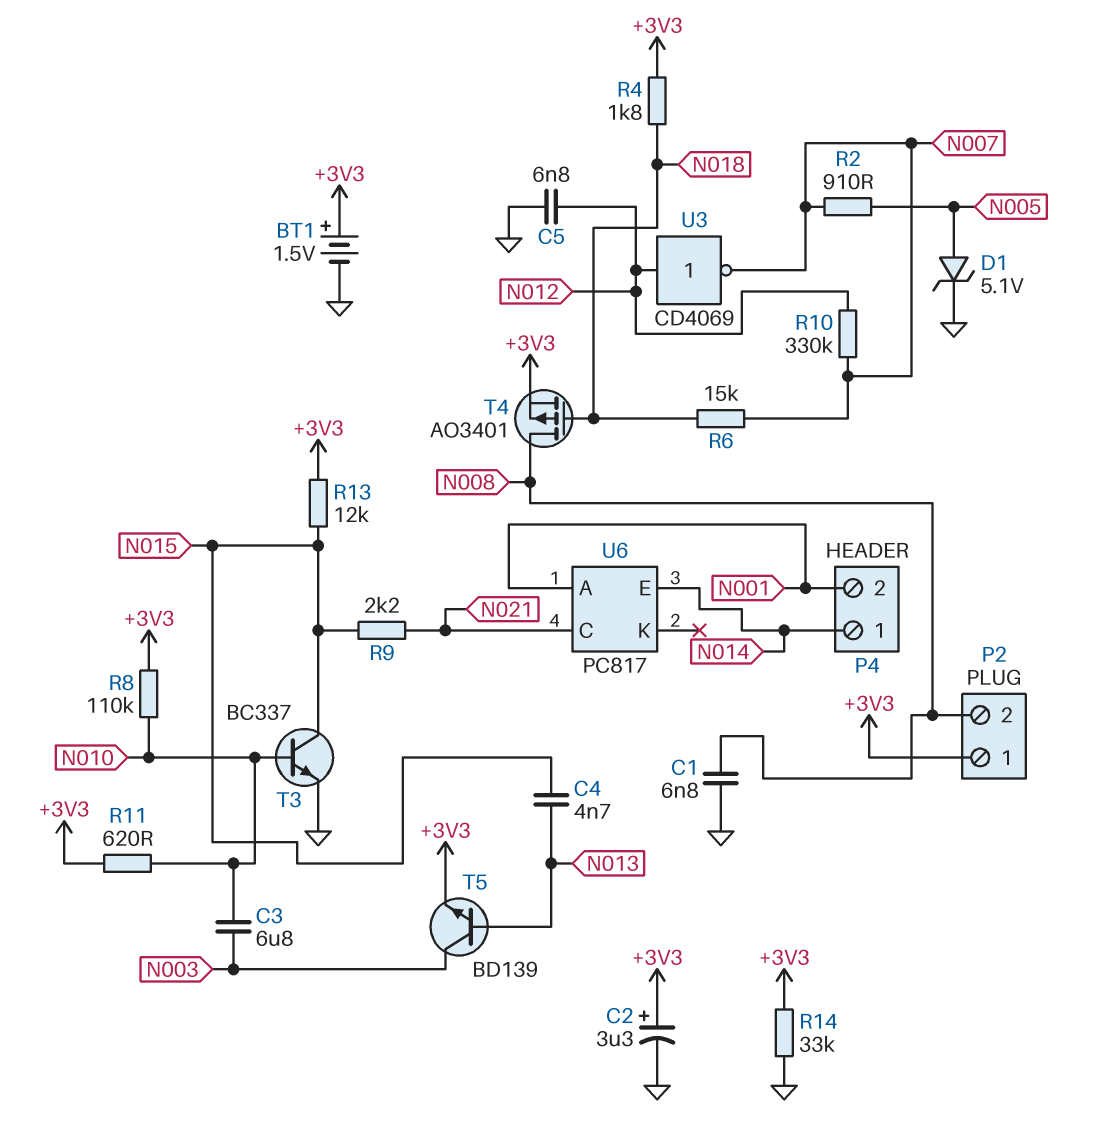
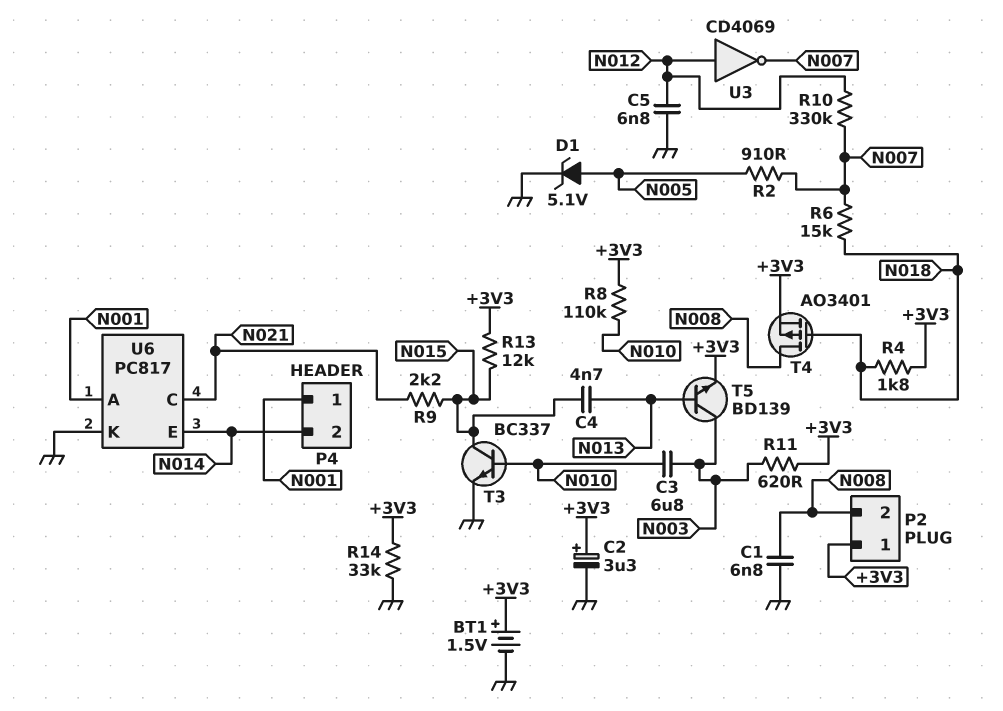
P4 pin 1: N014 -> N001
P4 pin 2: N001 -> N014
R11: 620 (+3V3, N010) -> 620 (+3V3, N003)
U6 pin K: none -> GND

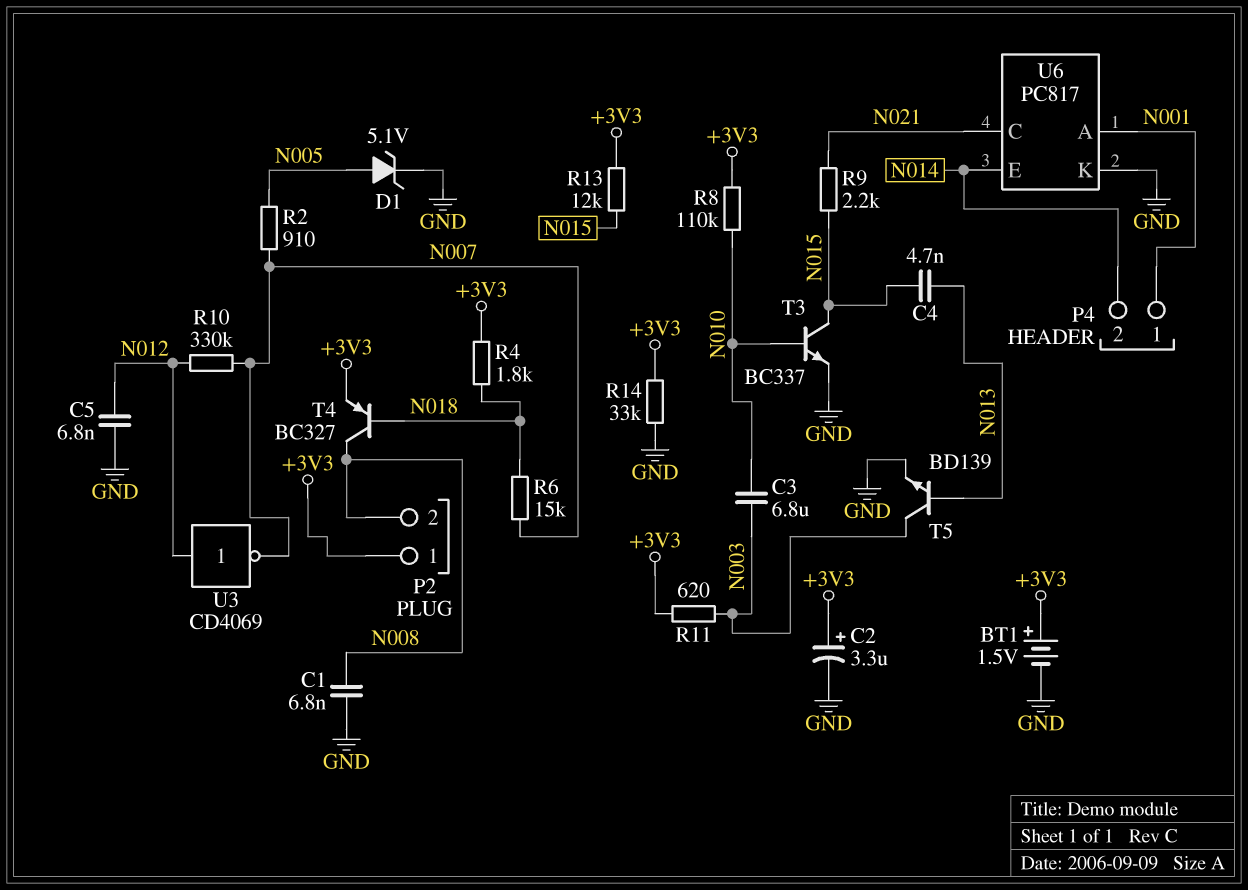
T4: PMOS AO3401 (G N018, D N008, S +3V3) -> PNP BC327 (B N018, C N008, E +3V3)
T5: NPN BD139 (B N013, C N003, E +3V3) -> NPN BD139 (B N013, C N003, E GND)

